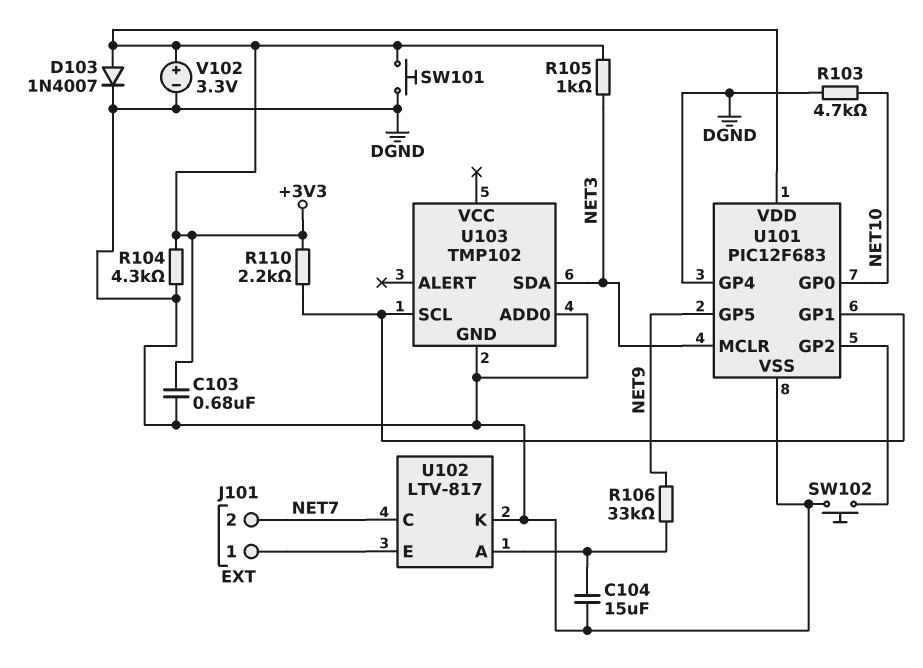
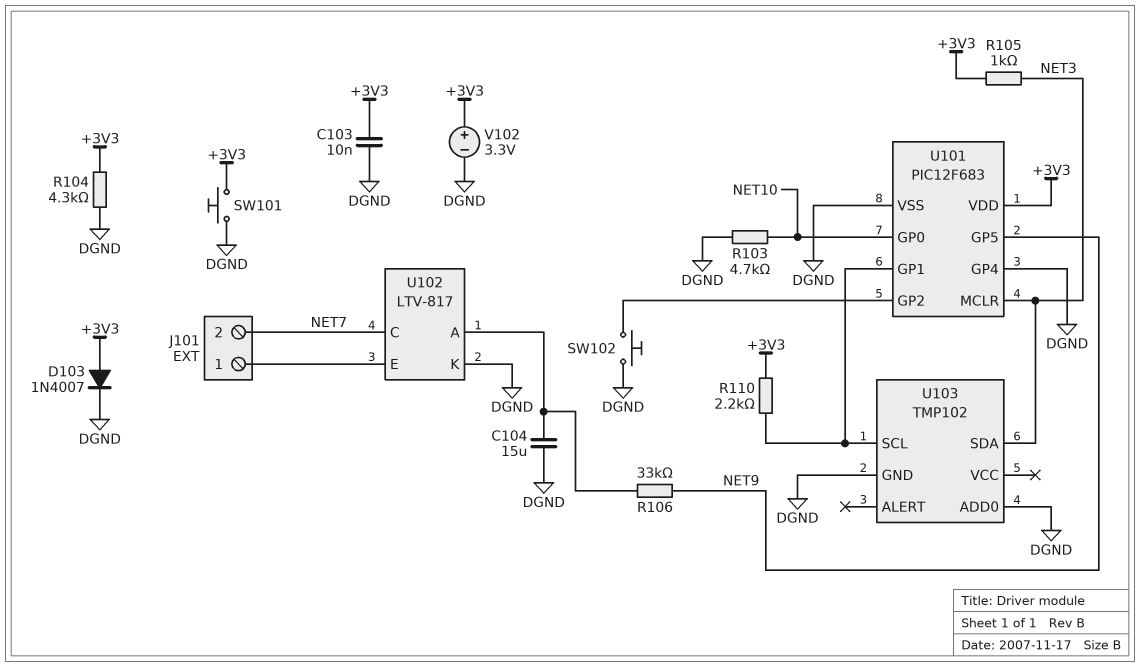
C103: 680nF (+3V3, DGND) -> 10nF (+3V3, DGND)

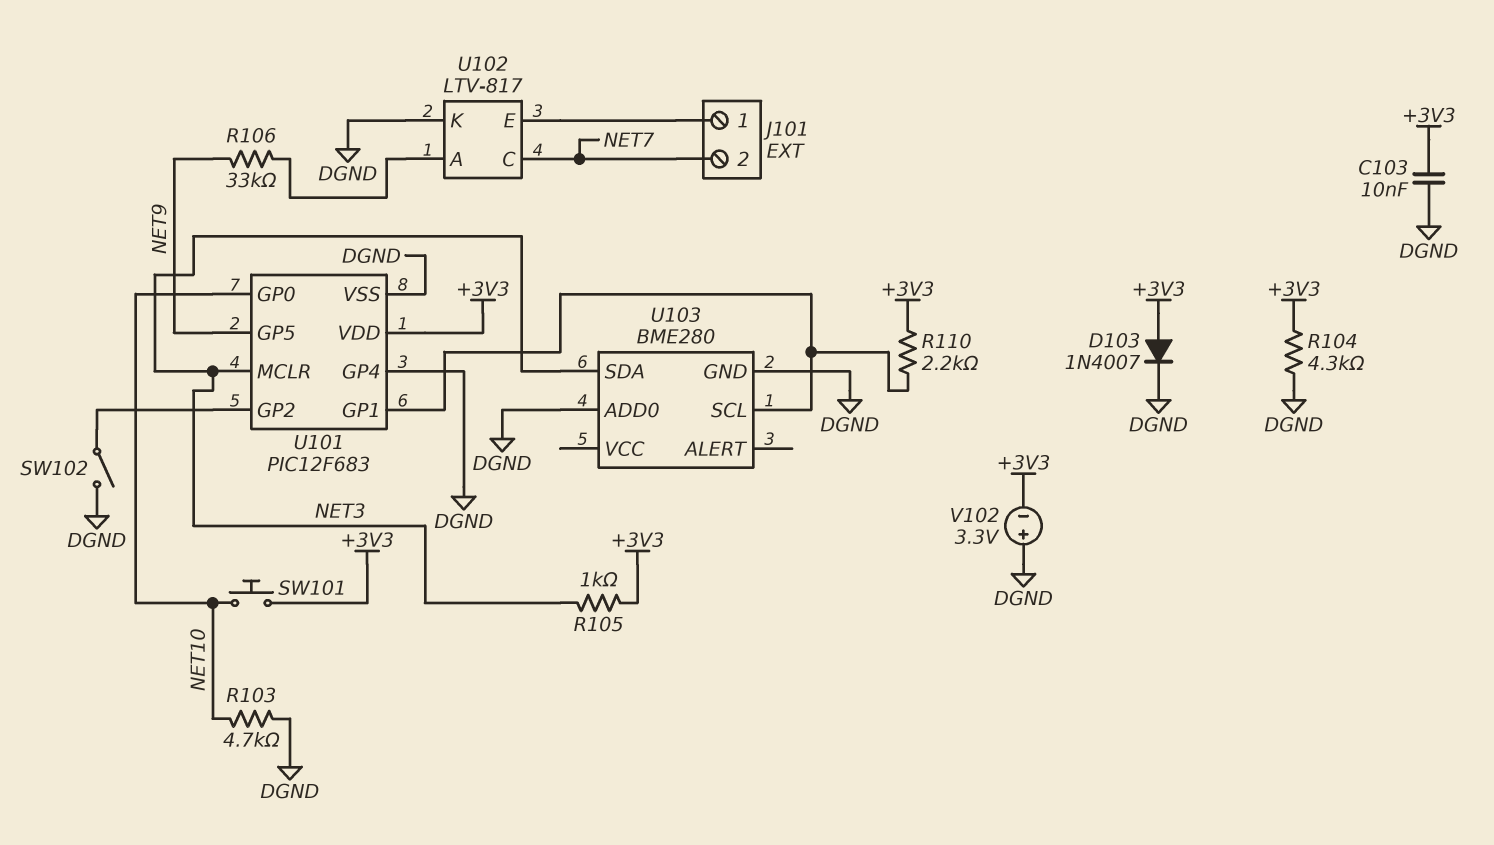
C104: 15uF (DGND, U102/A) -> none
SW101: button (+3V3, DGND) -> button (+3V3, NET10)
SW102: button (DGND, U101/GP2) -> switch (DGND, U101/GP2)
U103: TMP102 -> BME280
V102: 3.3V (plus +3V3, minus DGND) -> 3.3V (plus DGND, minus +3V3)

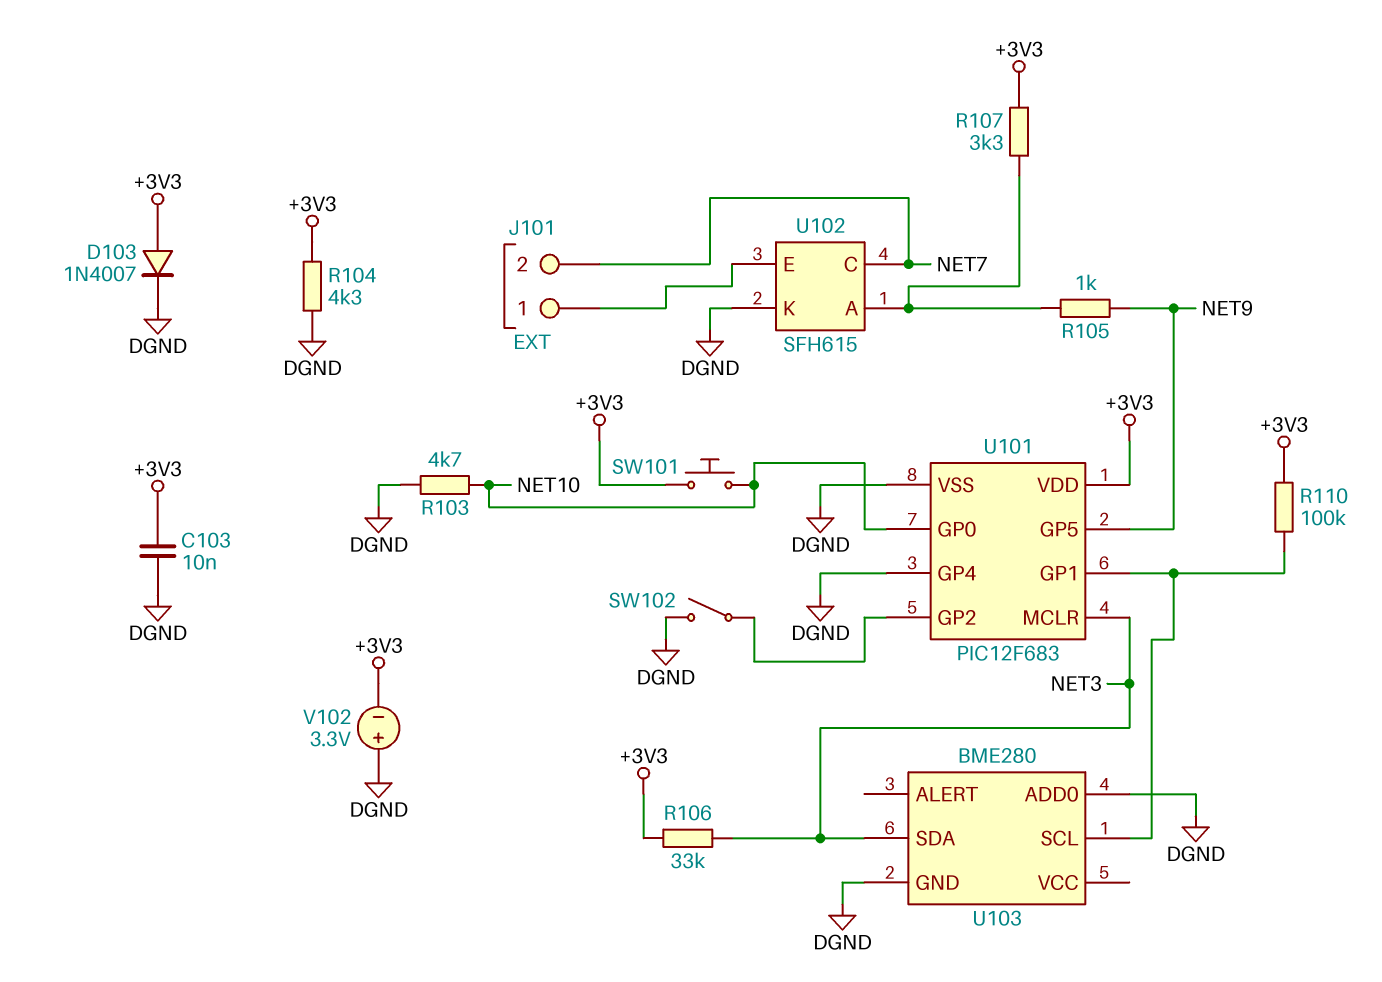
R105: 1k (+3V3, NET3) -> 1k (NET9, U102/A)
R106: 33k (NET9, U102/A) -> 33k (+3V3, NET3)
R107: none -> 3.3k (+3V3, U102/A)
R110: 2.2k (+3V3, U101/GP1) -> 100k (+3V3, U101/GP1)
U102: LTV-817 -> SFH615

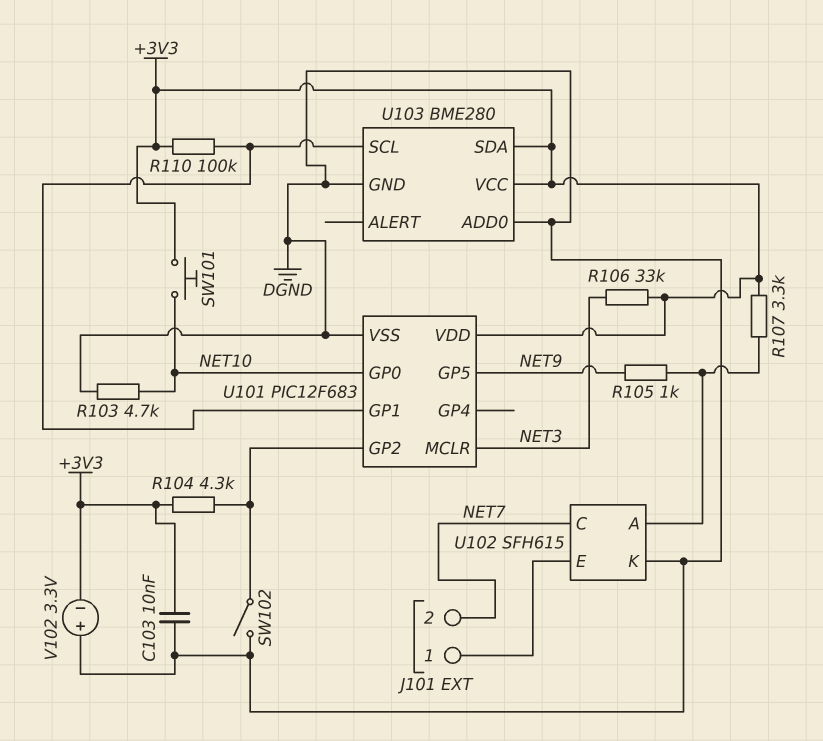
D103: diode 1N4007 (A +3V3, K DGND) -> none
R104: 4.3k (+3V3, DGND) -> 4.3k (+3V3, U101/GP2)
U101 pin GP4: DGND -> none
U103 pin SDA: NET3 -> +3V3
U103 pin VCC: none -> +3V3

